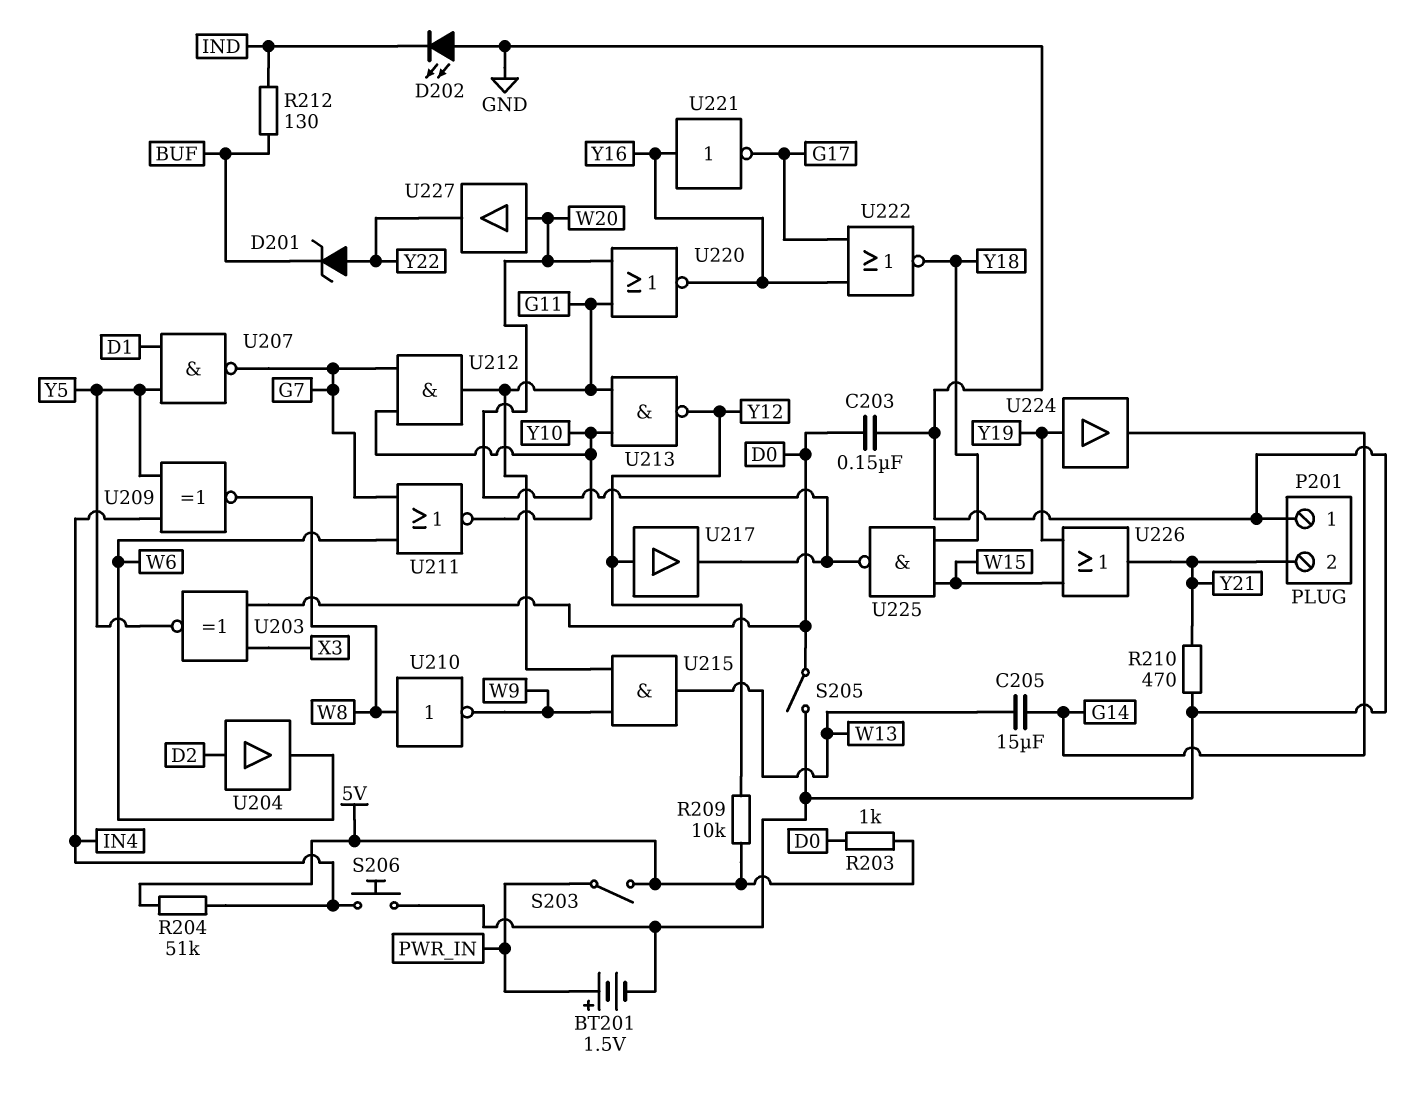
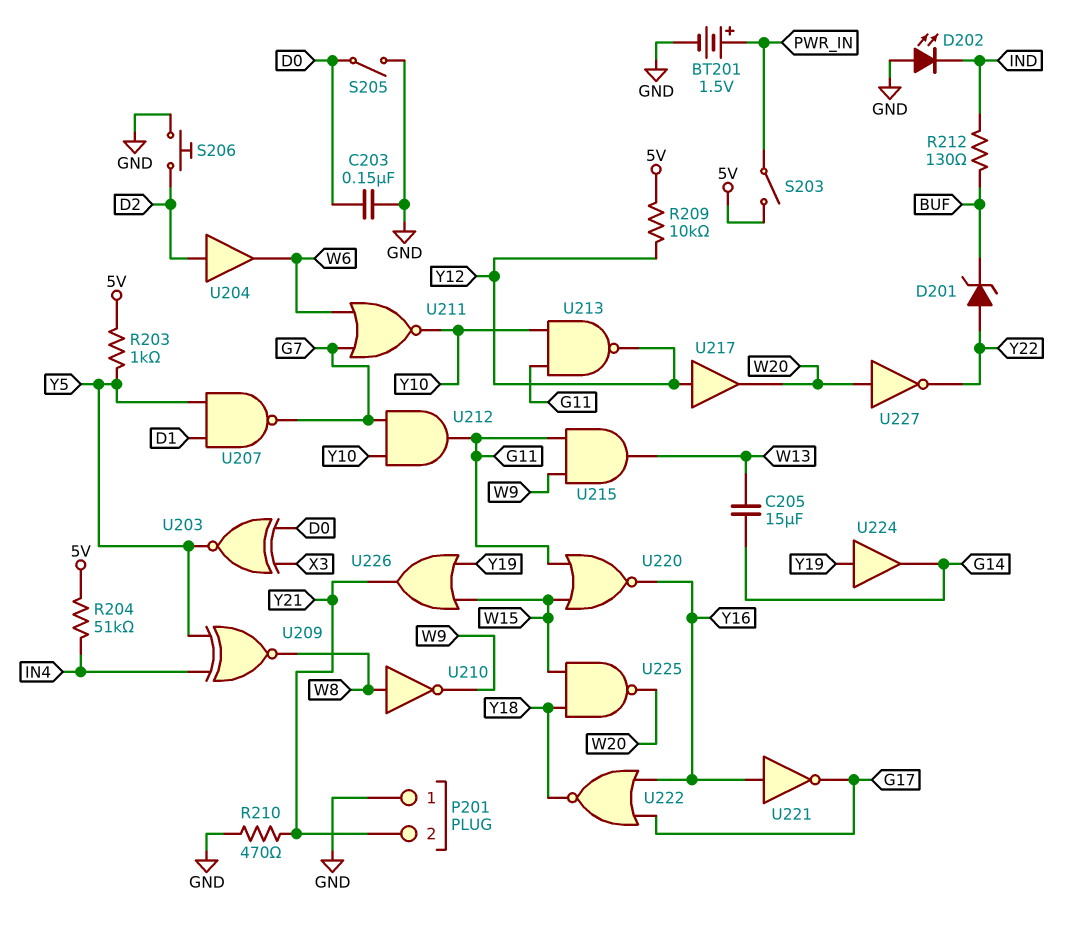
R203: 1k (5V, D0) -> 1k (5V, Y5)
S206: button (GND, IN4) -> button (D2, GND)
U220: NOR (in G11, in W20, out Y16) -> NOR (in G11, in W15, out Y16)
U227: buffer (in W20, out Y22) -> NOT (in W20, out Y22)

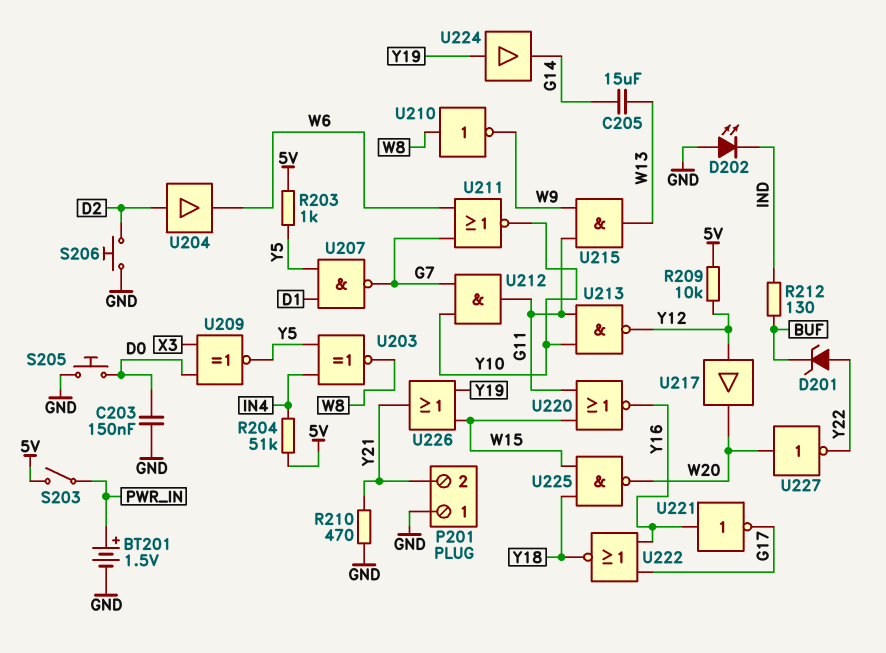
S205: switch (D0, GND) -> button (D0, GND)
U203: XNOR (in D0, in X3, out Y5) -> XNOR (in IN4, in Y5, out W8)
U209: XNOR (in IN4, in Y5, out W8) -> XNOR (in D0, in X3, out Y5)

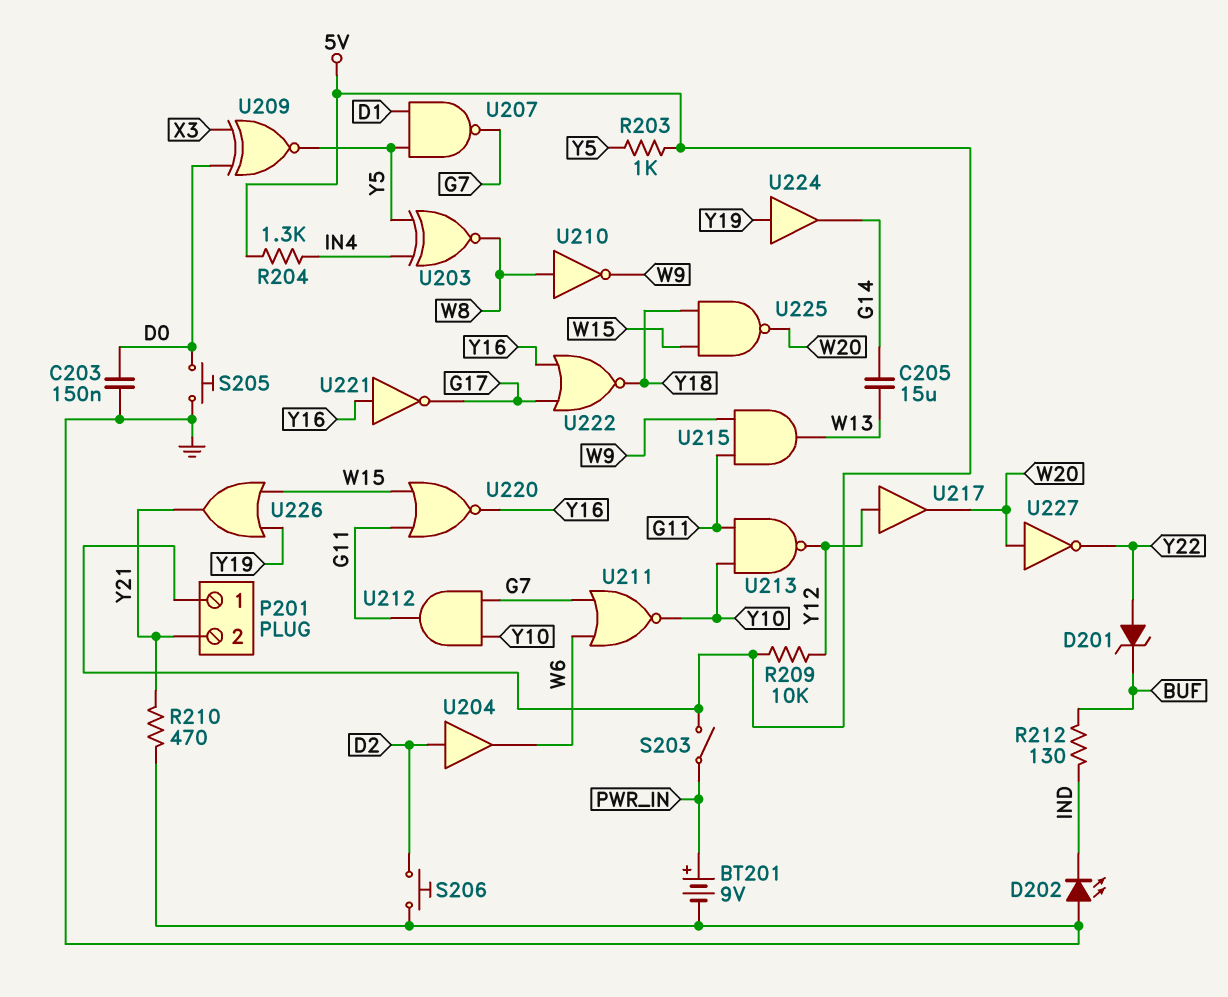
BT201: 1.5V (plus PWR_IN, minus GND) -> 9V (plus PWR_IN, minus GND)
P201 pin 1: GND -> 5V
R204: 51k (5V, IN4) -> 1.3k (5V, IN4)

